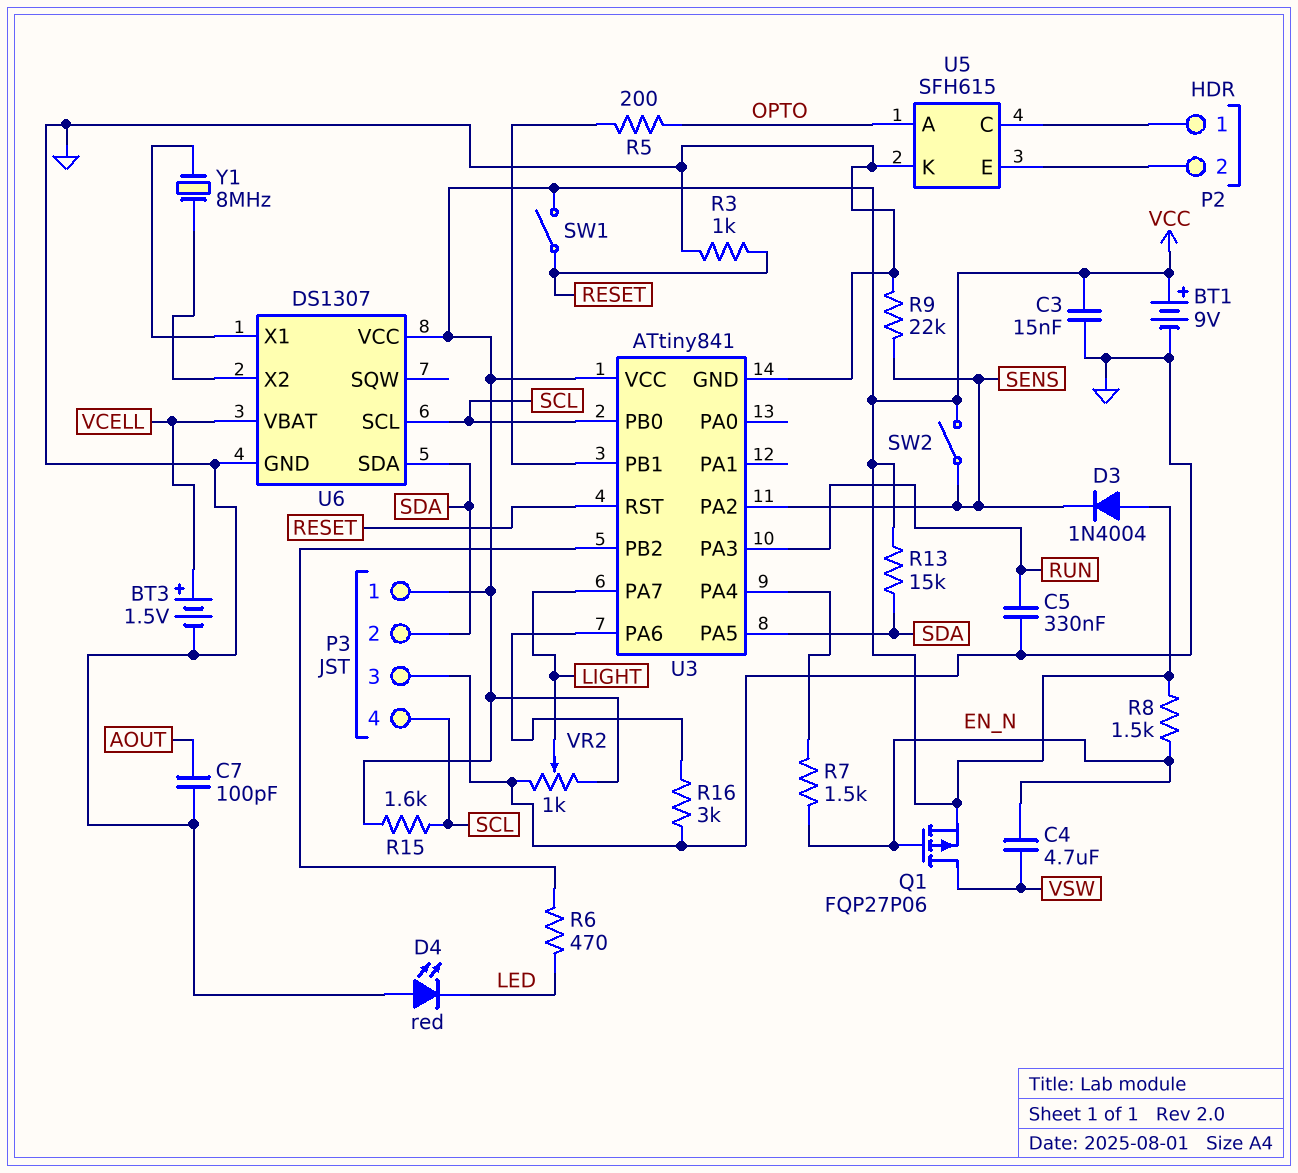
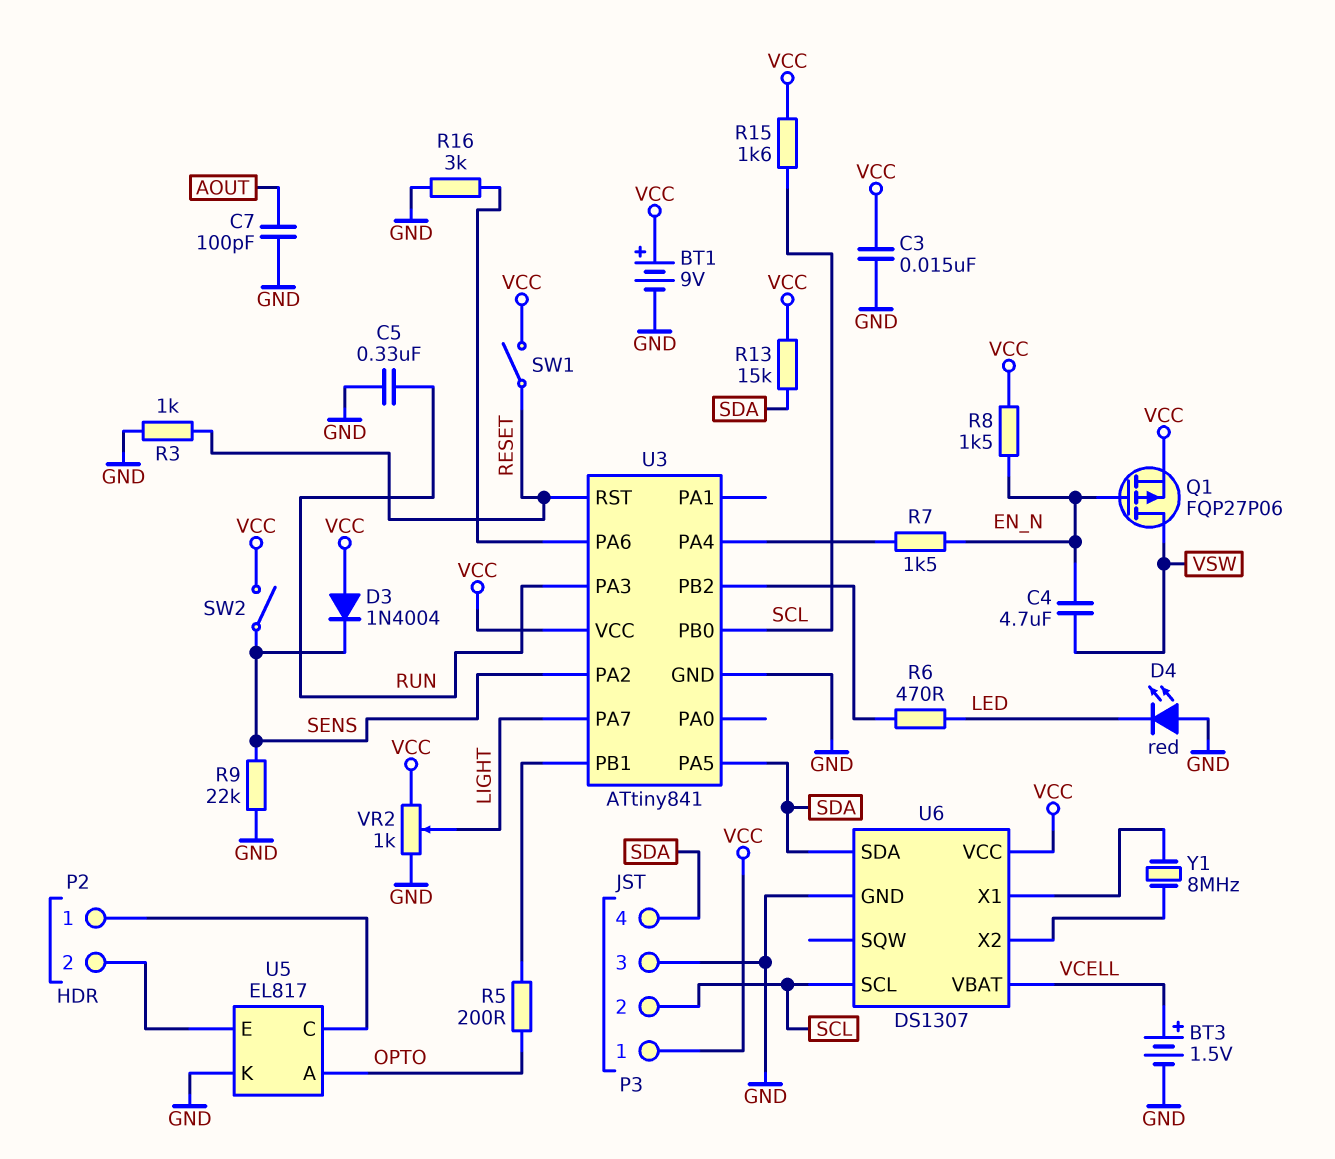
P3 pin 2: SDA -> SCL
P3 pin 4: SCL -> SDA
U5: SFH615 -> EL817

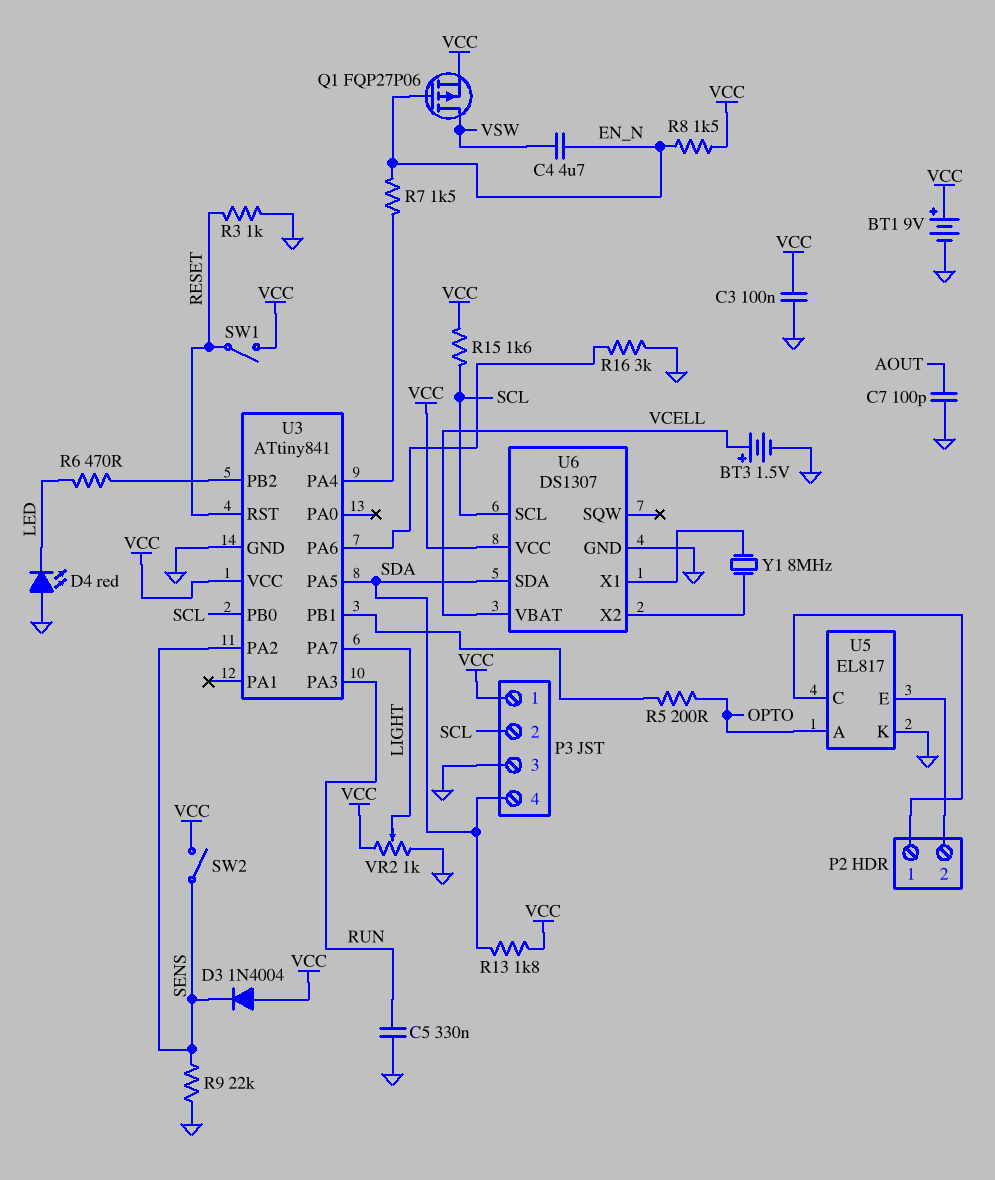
C3: 15nF (GND, VCC) -> 100nF (GND, VCC)
R13: 15k (SDA, VCC) -> 1.8k (SDA, VCC)

